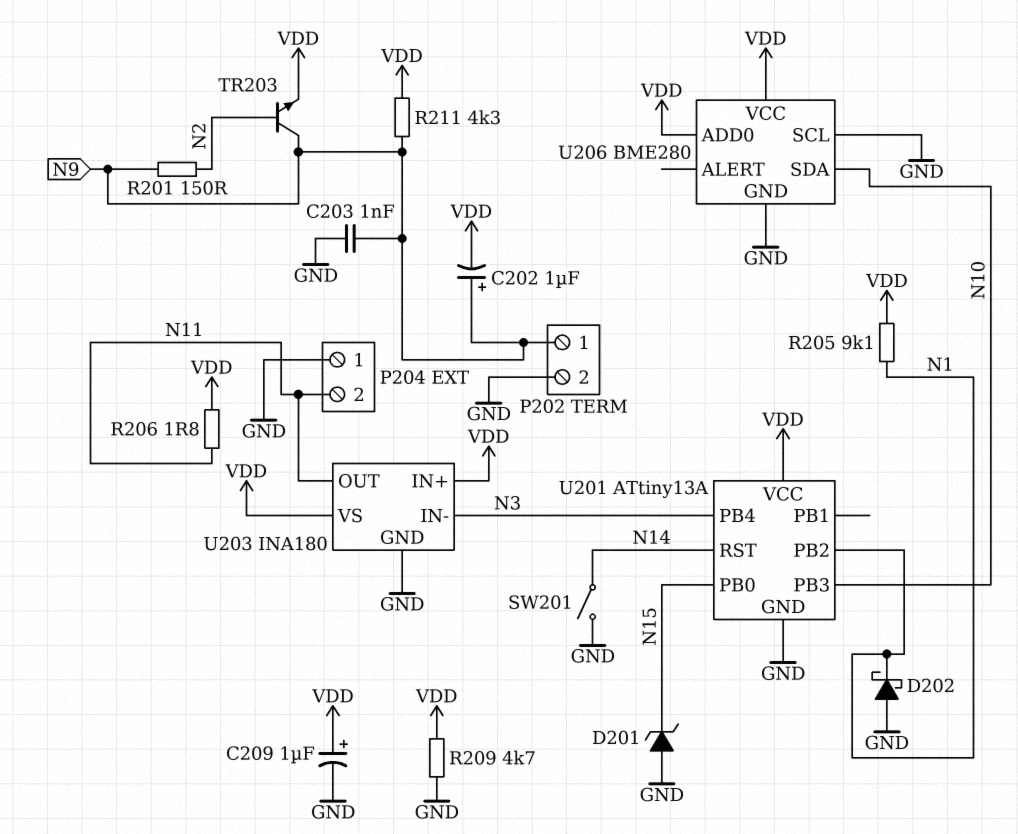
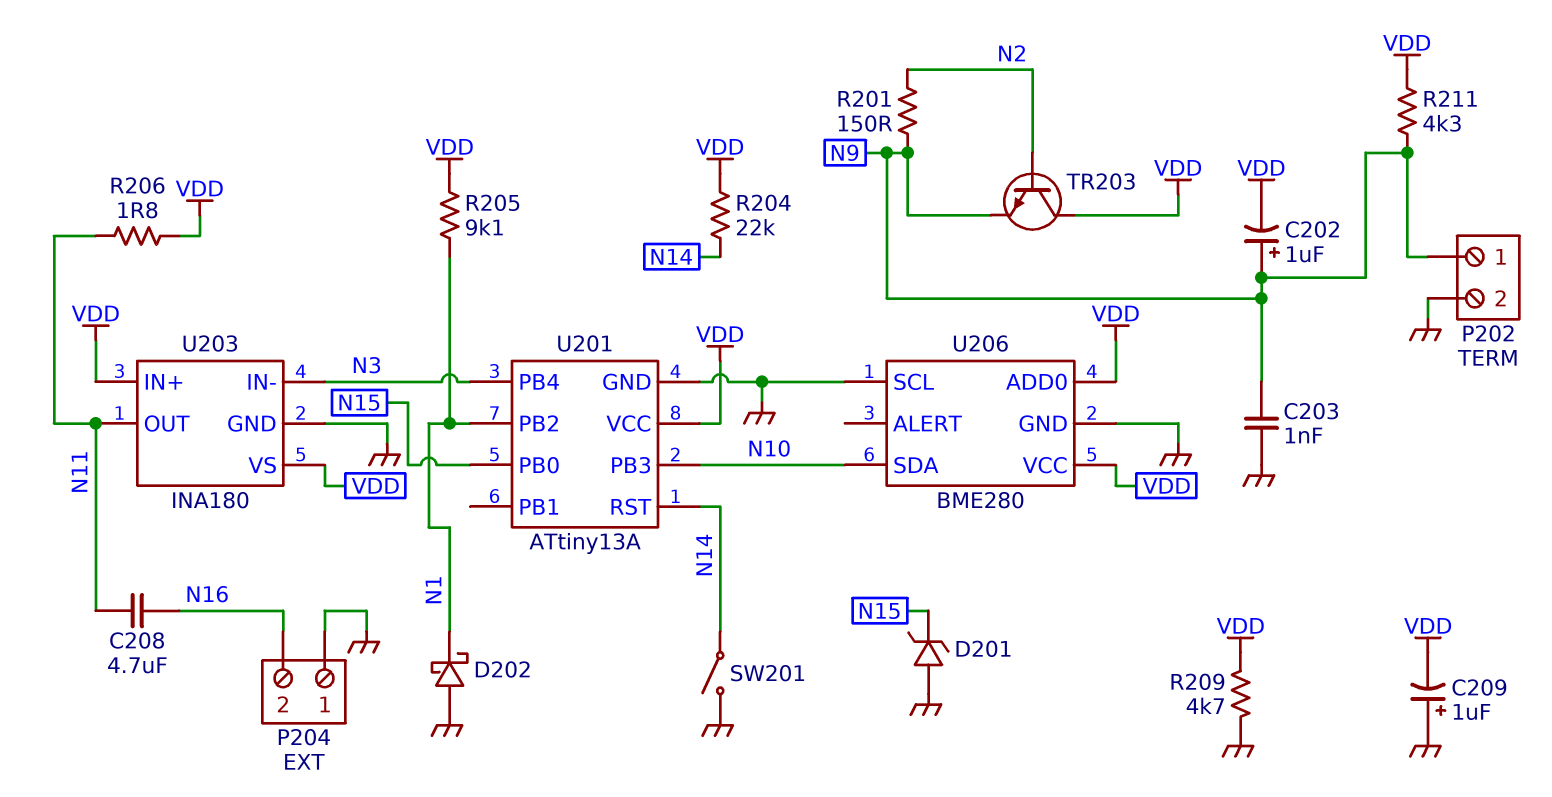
C208: none -> 4.7uF (N11, N16)
C209: 1uF (plus VDD, minus GND) -> 1uF (plus GND, minus VDD)
P204 pin 2: N11 -> N16
R204: none -> 22k (N14, VDD)
TR203: NPN (B N2, C N9, E VDD) -> NPN (B N2, C VDD, E N9)

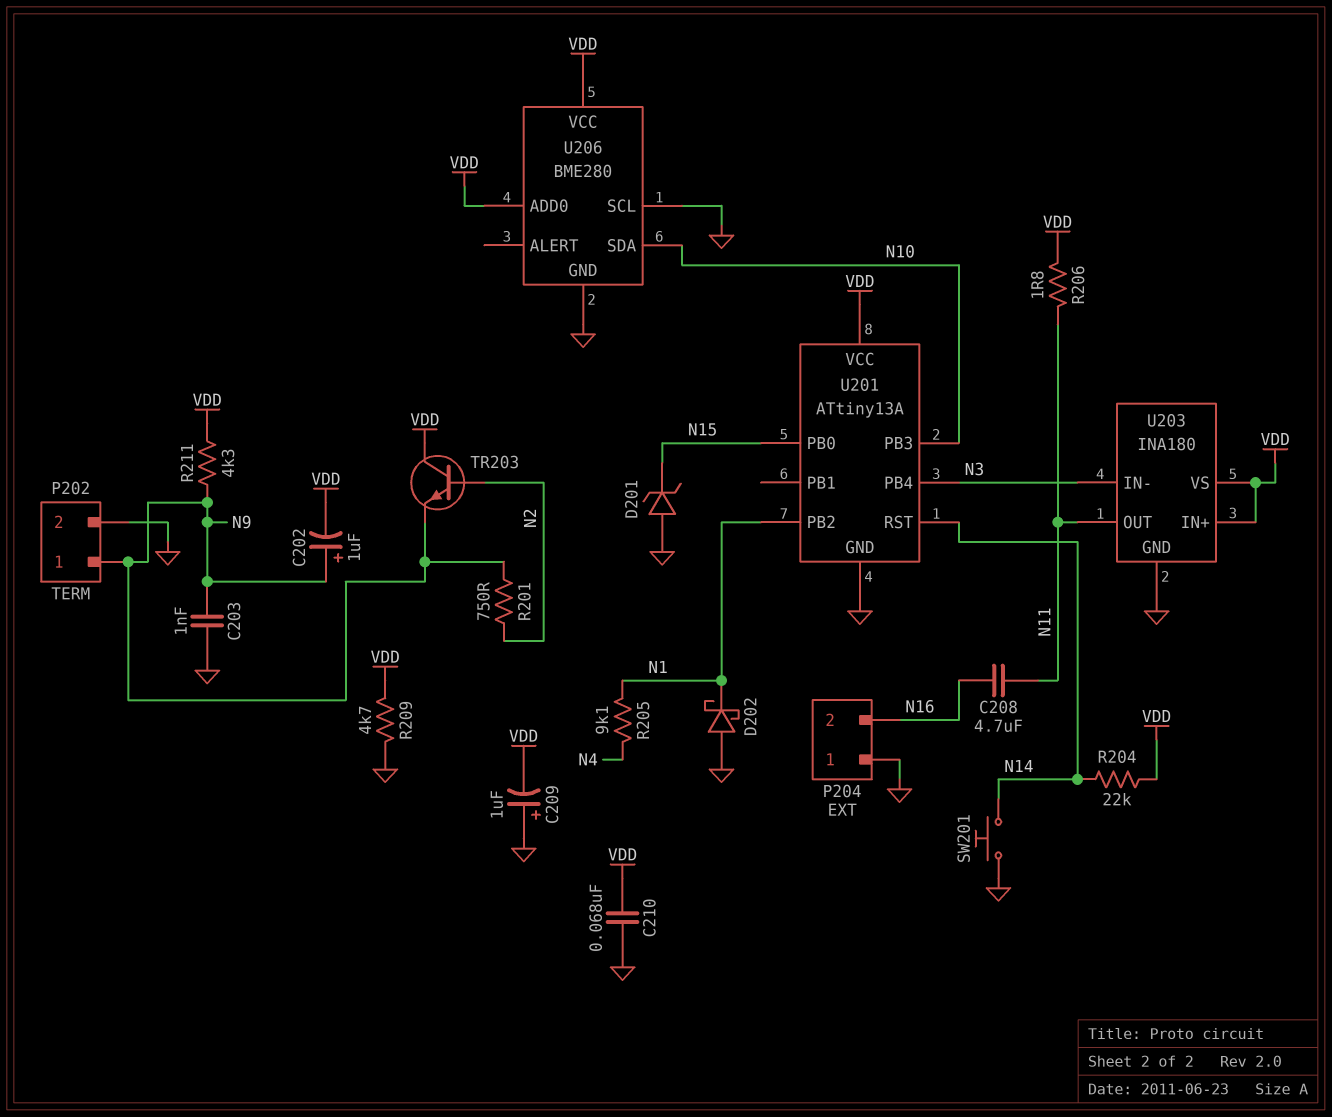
C210: none -> 68nF (GND, VDD)
R201: 150 (N2, N9) -> 750 (N2, N9)
R205: 9.1k (N1, VDD) -> 9.1k (N1, N4)
SW201: switch (GND, N14) -> button (GND, N14)

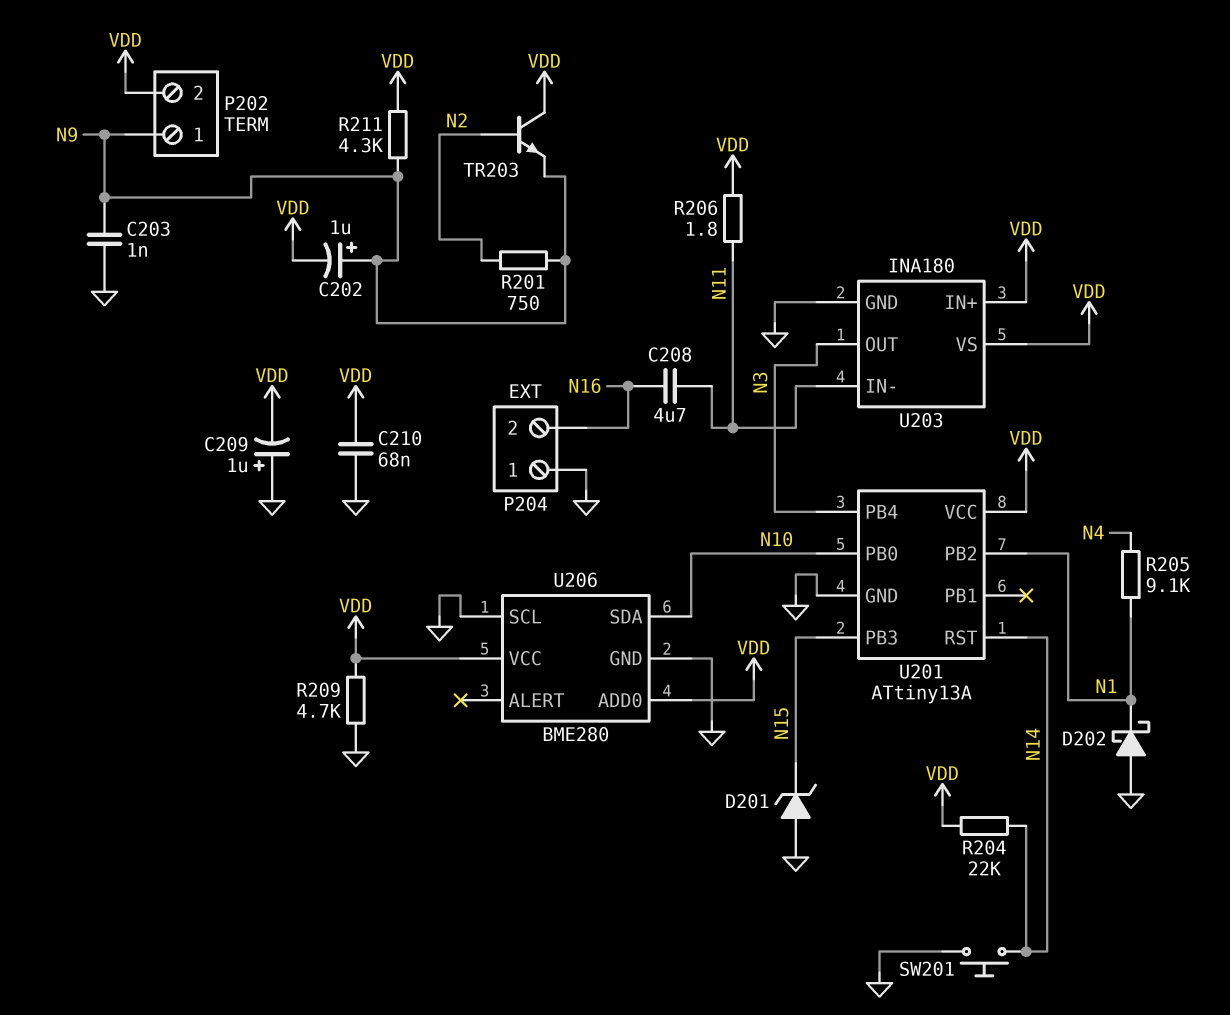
P202 pin 2: GND -> VDD
U201 pin PB0: N15 -> N10
U201 pin PB3: N10 -> N15
U203 pin IN-: N3 -> N11
U203 pin OUT: N11 -> N3

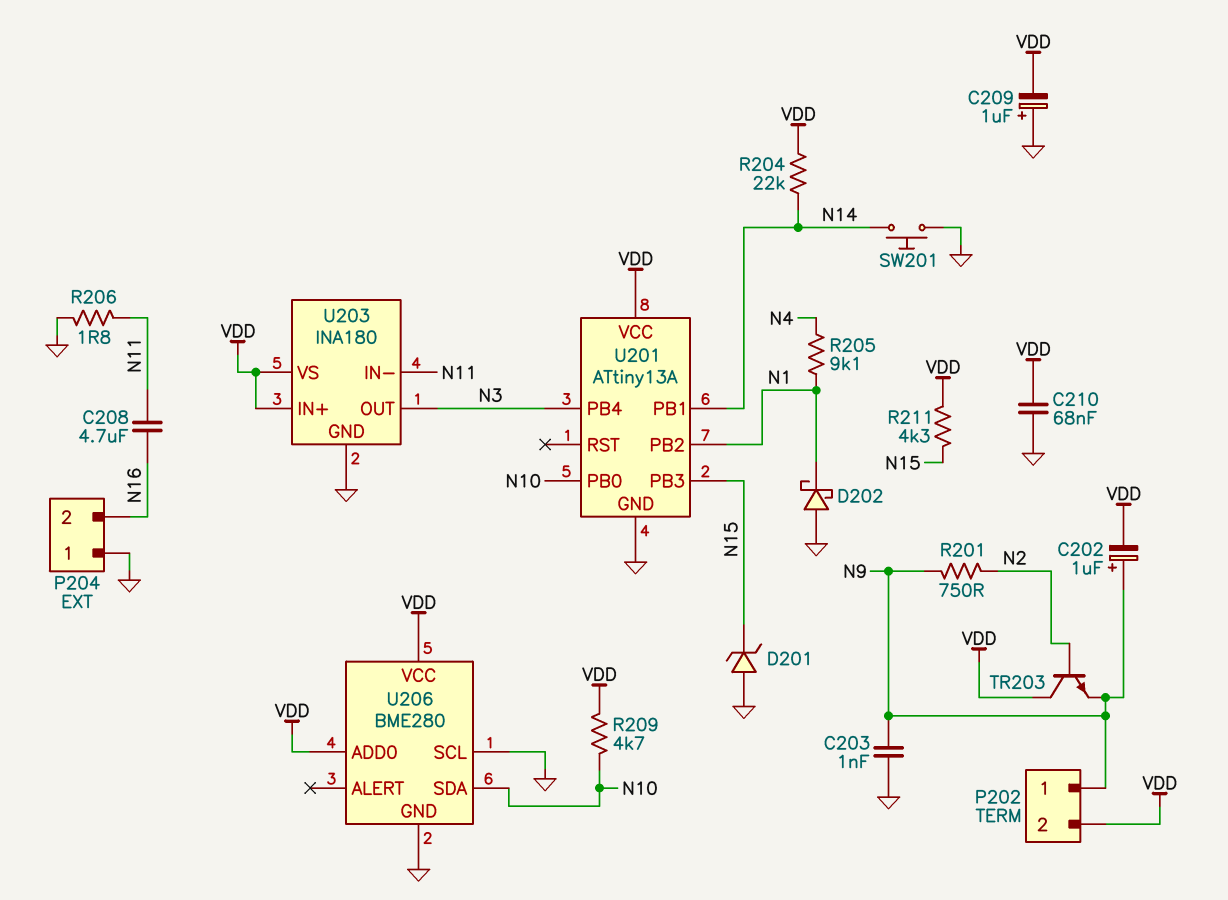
R206: 1.8 (N11, VDD) -> 1.8 (GND, N11)
R209: 4.7k (GND, VDD) -> 4.7k (N10, VDD)
R211: 4.3k (N9, VDD) -> 4.3k (N15, VDD)
U201 pin PB1: none -> N14
U201 pin RST: N14 -> none

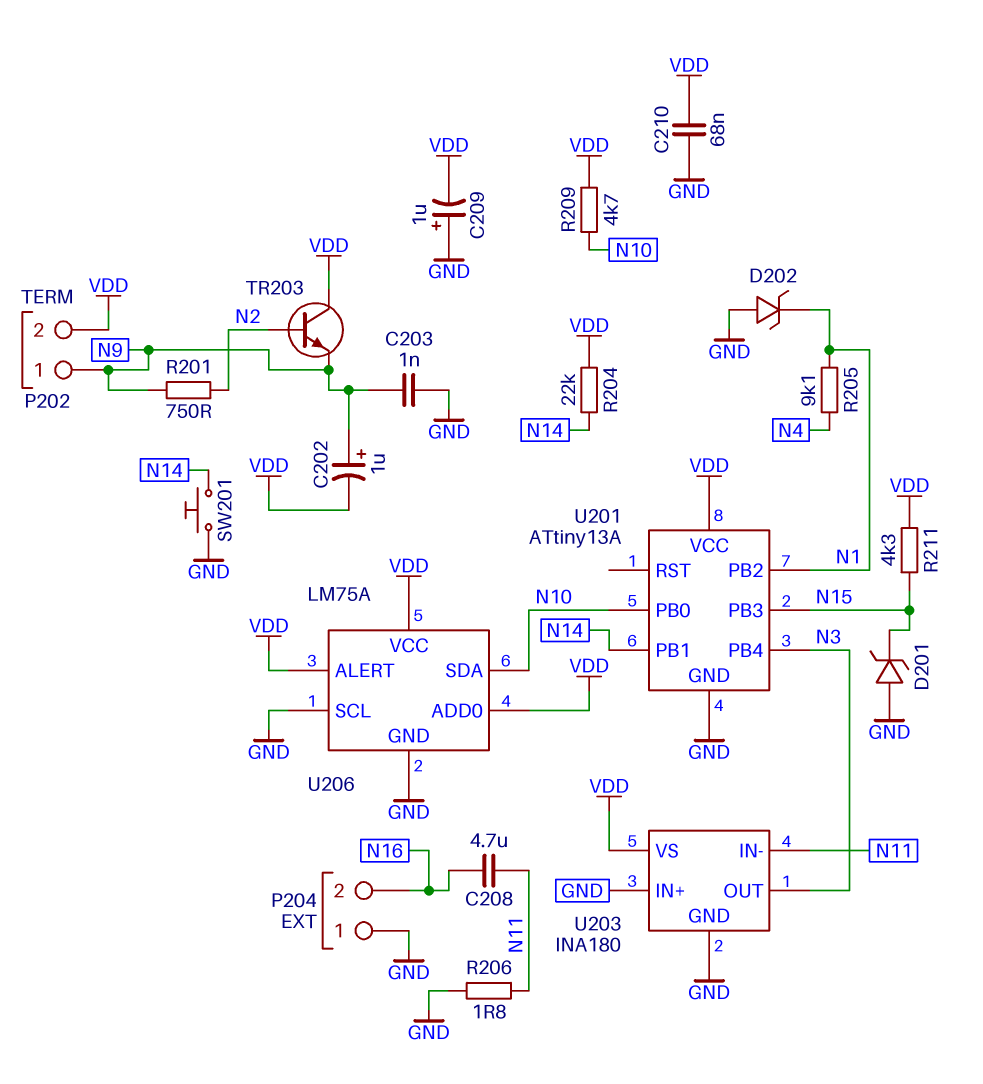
D202: schottky (A GND, K N1) -> zener (A GND, K N1)
U203 pin IN+: VDD -> GND
U206: BME280 -> LM75A
U206 pin ALERT: none -> VDD

